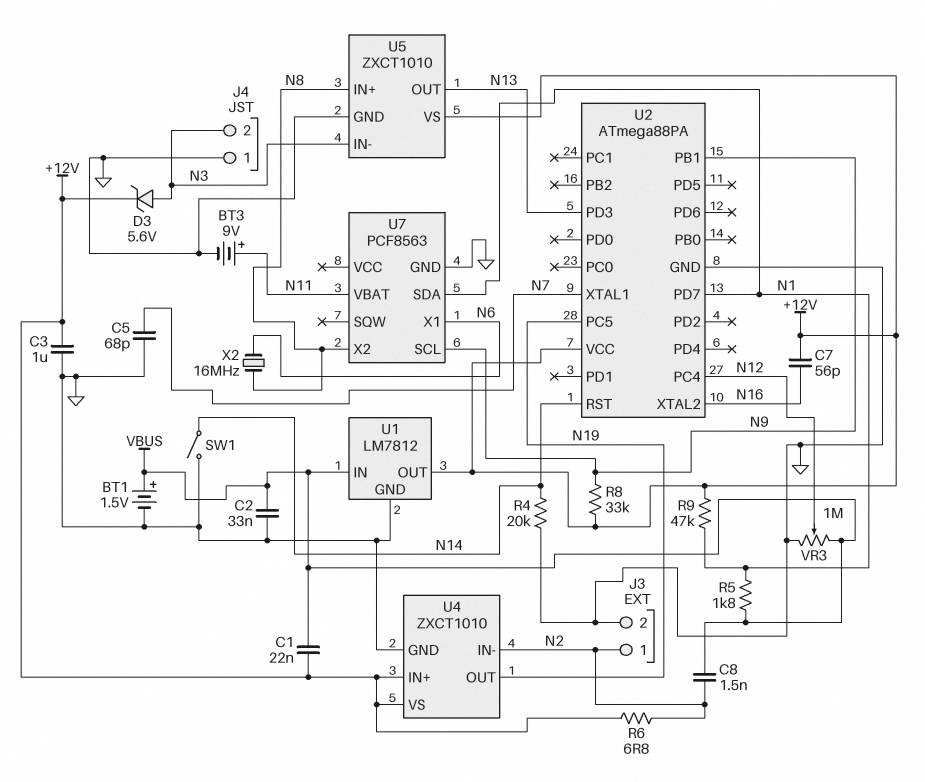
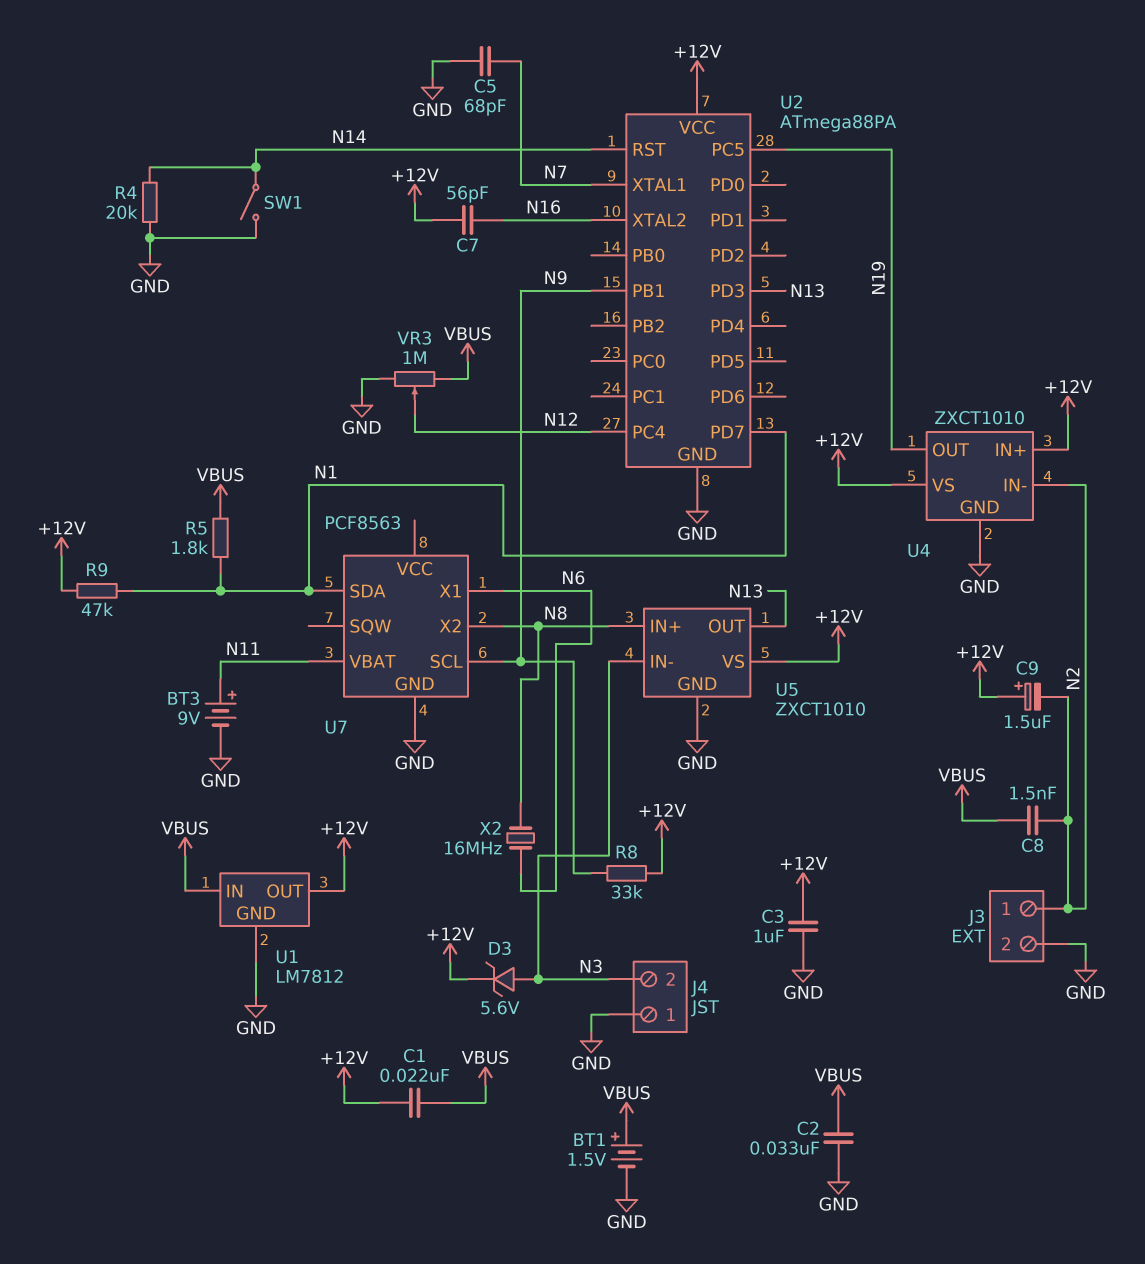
C9: none -> 1.5uF (plus +12V, minus N2)
R6: 6.8 (+12V, N2) -> none

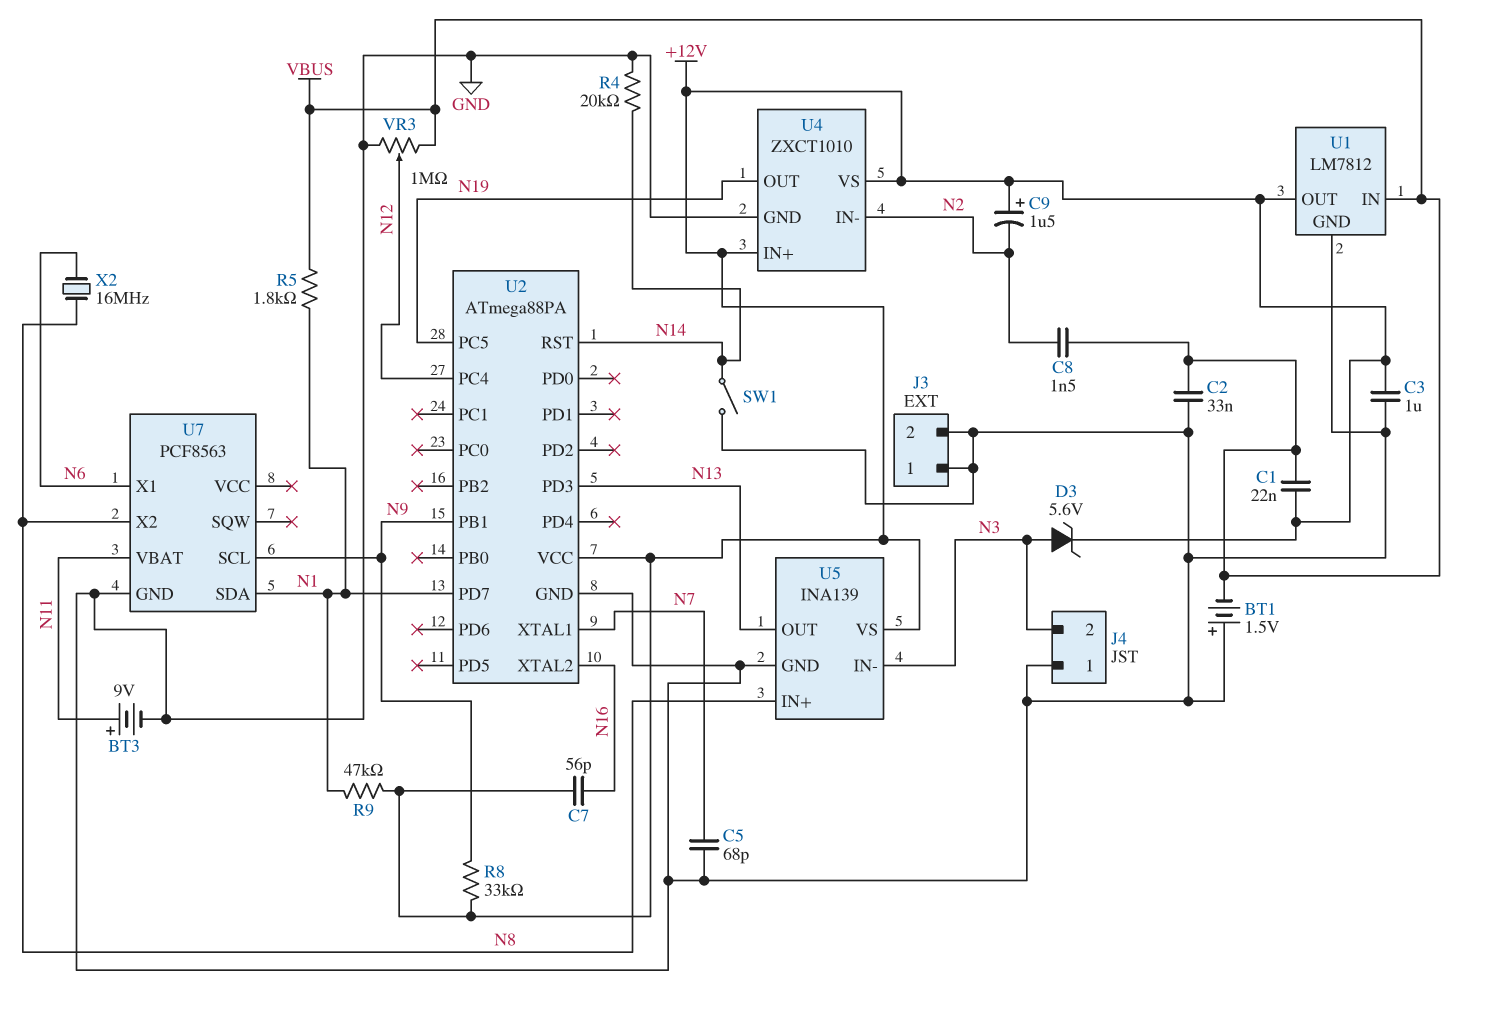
BT1: 1.5V (plus VBUS, minus GND) -> 1.5V (plus GND, minus VBUS)
J3 pin 1: N2 -> GND
U5: ZXCT1010 -> INA139

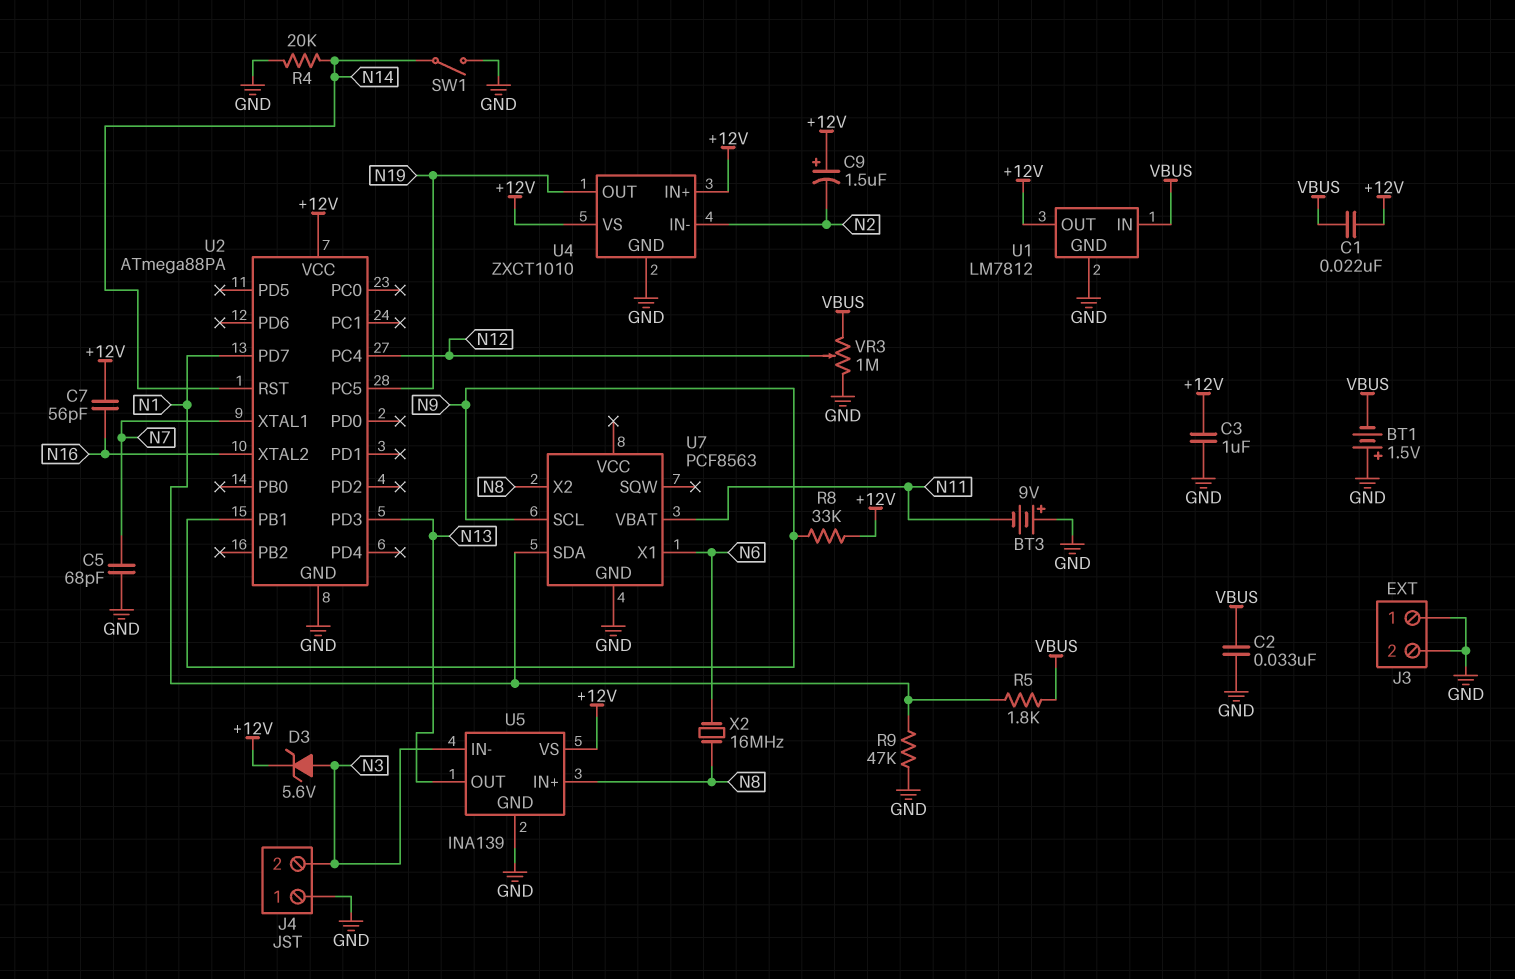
BT3: 9V (plus N11, minus GND) -> 9V (plus GND, minus N11)
C8: 1.5nF (N2, VBUS) -> none
R9: 47k (+12V, N1) -> 47k (GND, N1)

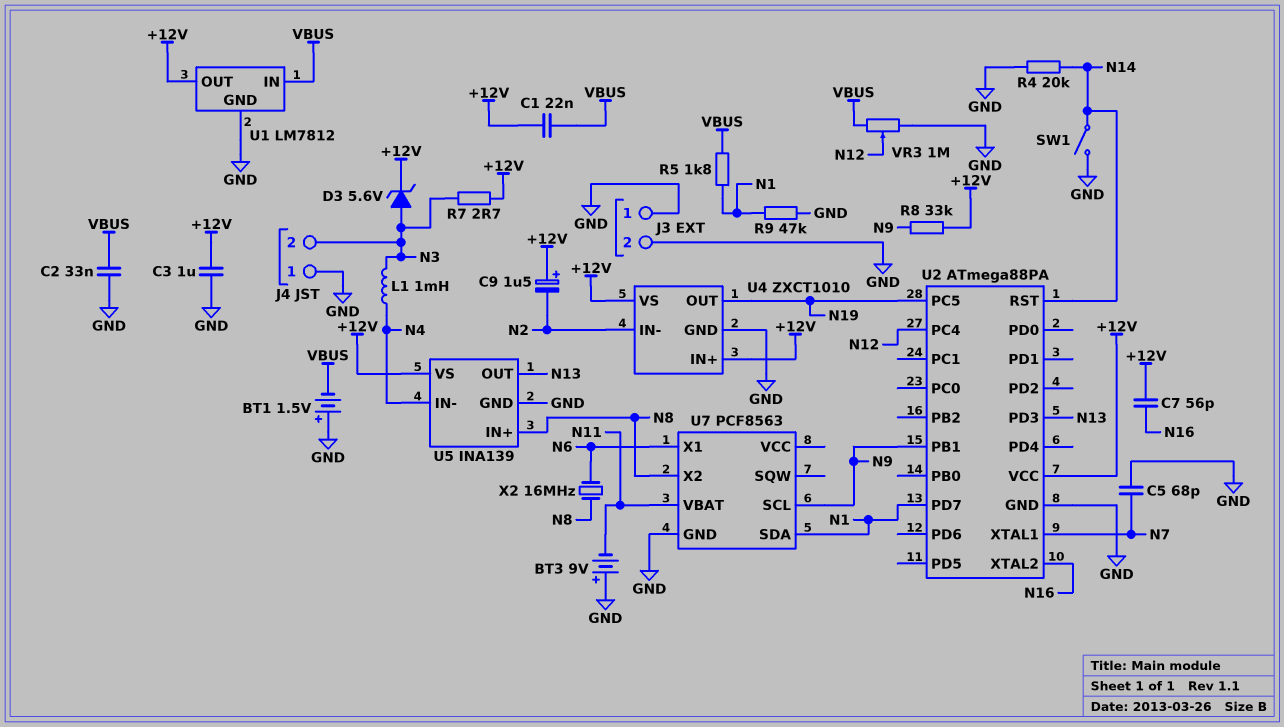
L1: none -> 1mH (N3, N4)
R7: none -> 2.7 (+12V, N3)
U5 pin IN-: N3 -> N4

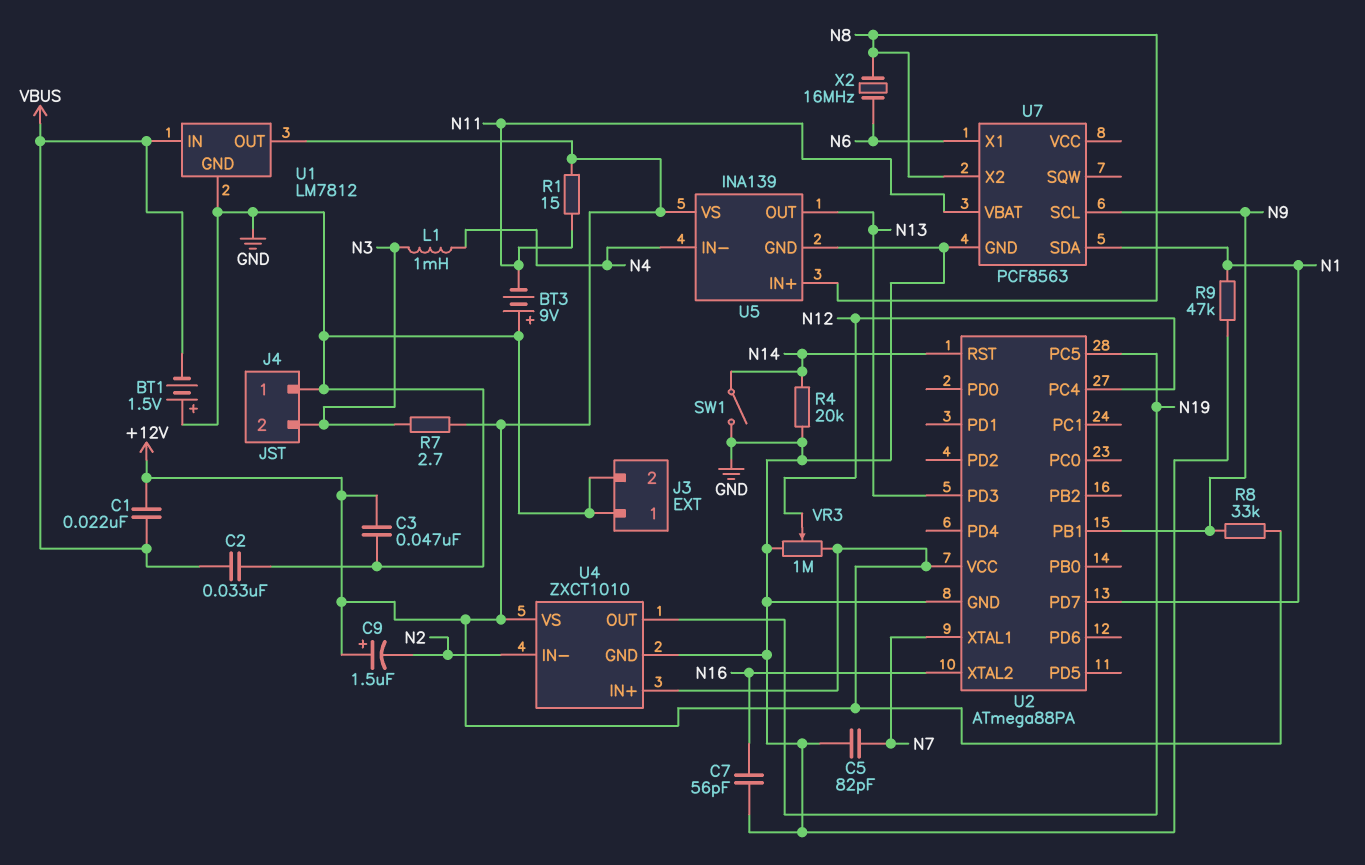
C3: 1uF (+12V, GND) -> 47nF (+12V, GND)
C5: 68pF (GND, N7) -> 82pF (GND, N7)
C7: 56pF (+12V, N16) -> 56pF (GND, N16)
D3: zener 5.6V (A N3, K +12V) -> none
R1: none -> 15 (+12V, N11)
R5: 1.8k (N1, VBUS) -> none
VR3: 1M (GND, VBUS, wiper N12) -> 1M (+12V, GND, wiper N12)

